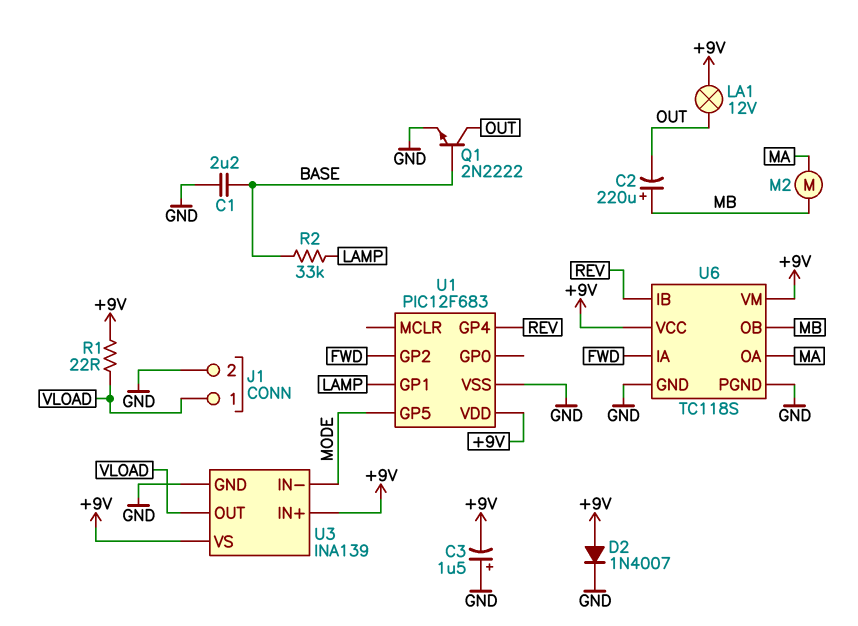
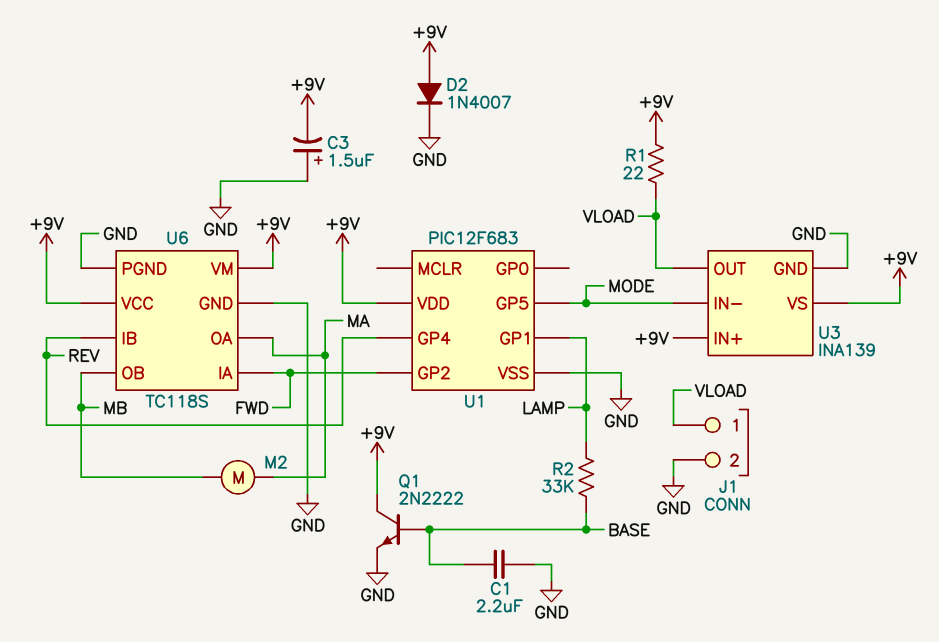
C2: 220uF (plus MB, minus OUT) -> none
LA1: lamp 12V (+9V, OUT) -> none
Q1: NPN 2N2222 (B BASE, C OUT, E GND) -> NPN 2N2222 (B BASE, C +9V, E GND)

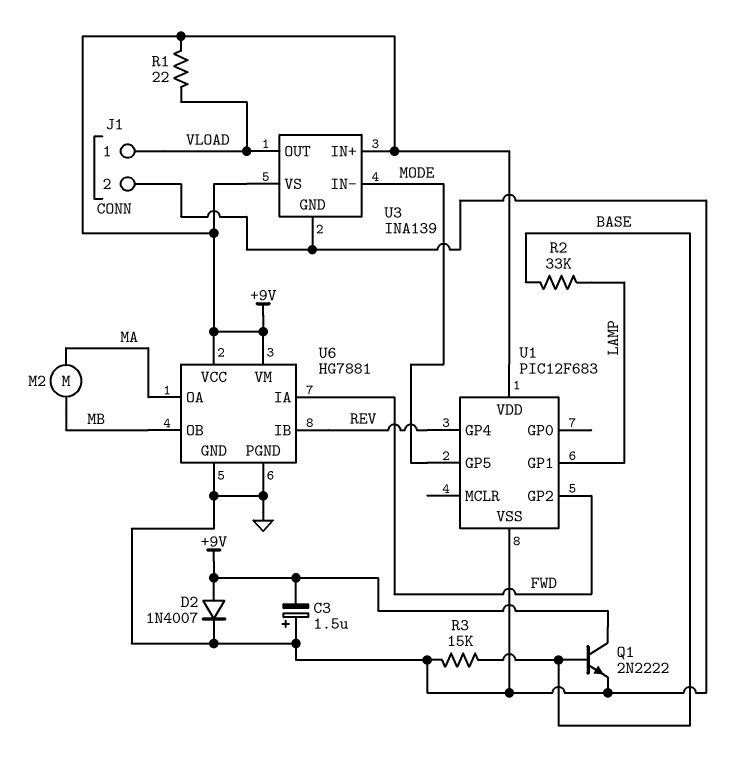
C1: 2.2uF (BASE, GND) -> none
R3: none -> 15k (BASE, GND)
U6: TC118S -> HG7881

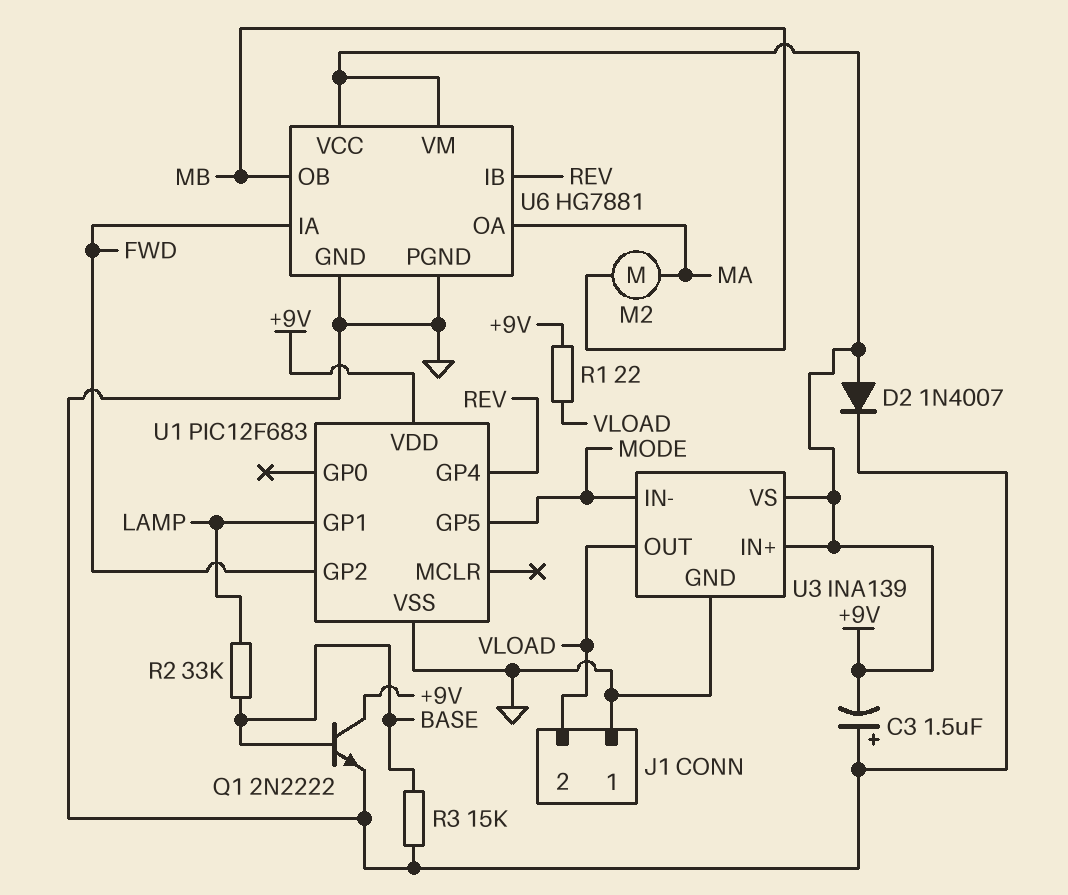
J1 pin 1: VLOAD -> GND
J1 pin 2: GND -> VLOAD

